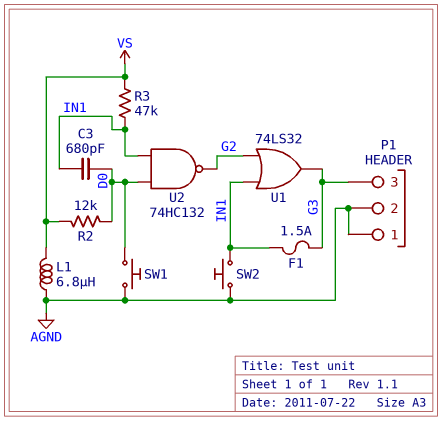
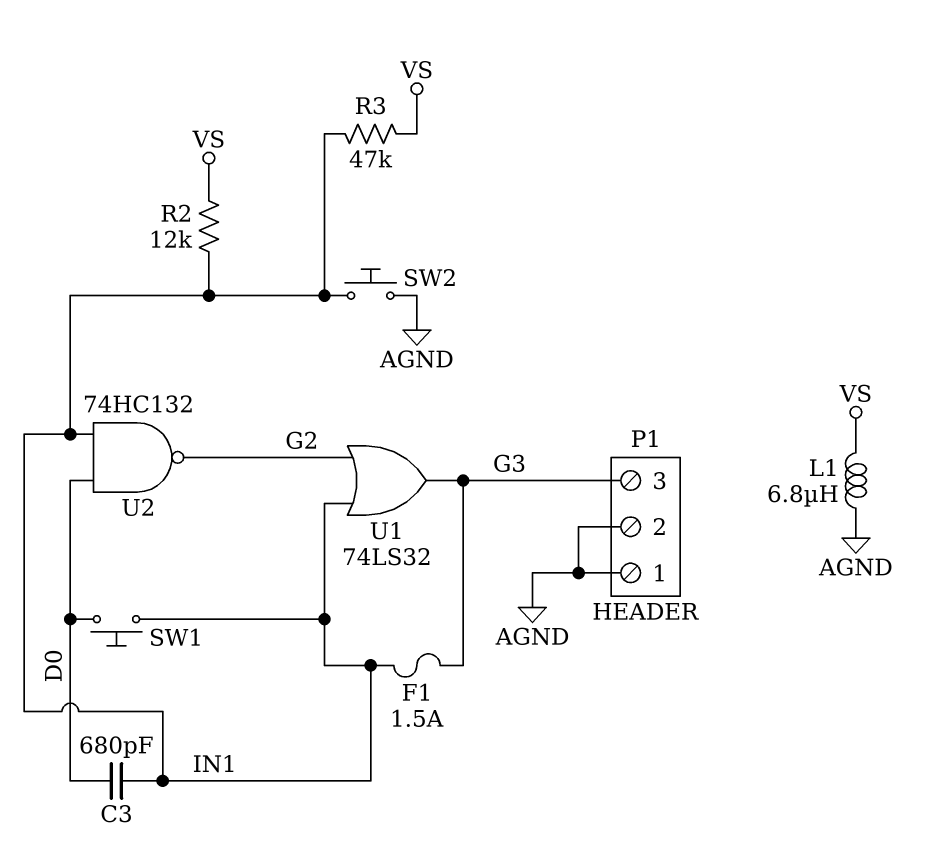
R2: 12k (D0, VS) -> 12k (IN1, VS)
SW1: button (AGND, D0) -> button (D0, IN1)

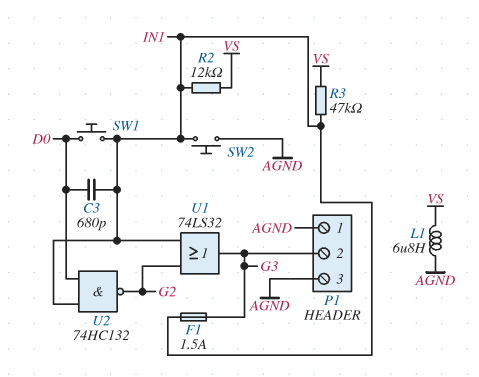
P1 pin 2: AGND -> G3
P1 pin 3: G3 -> AGND

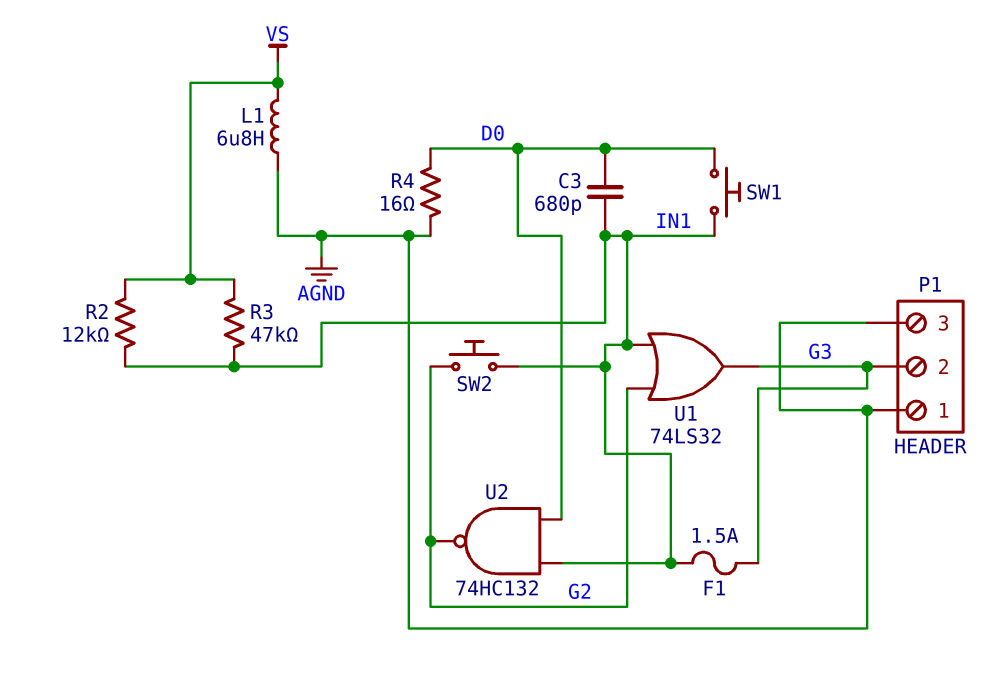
R4: none -> 16 (AGND, D0)
SW2: button (AGND, IN1) -> button (G2, IN1)

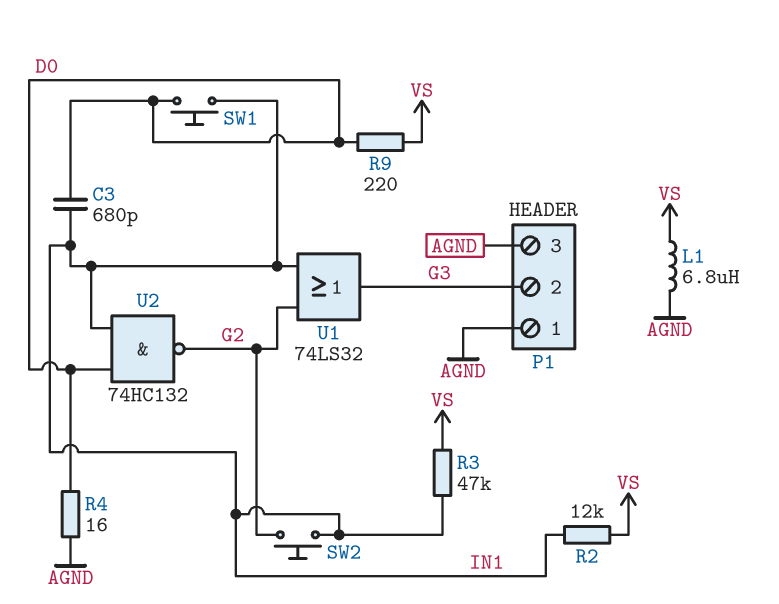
F1: 1.5A (G3, IN1) -> none
R9: none -> 220 (D0, VS)

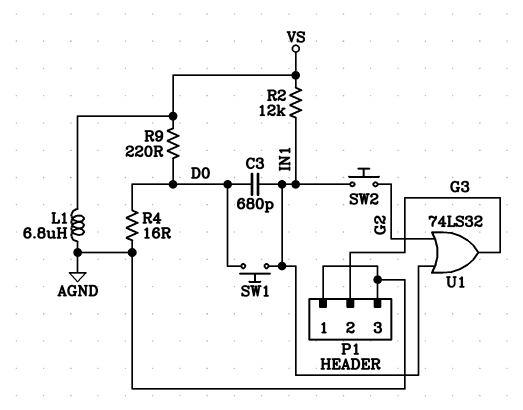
R3: 47k (IN1, VS) -> none
U2: NAND 74HC132 (in D0, in IN1, out G2) -> none

